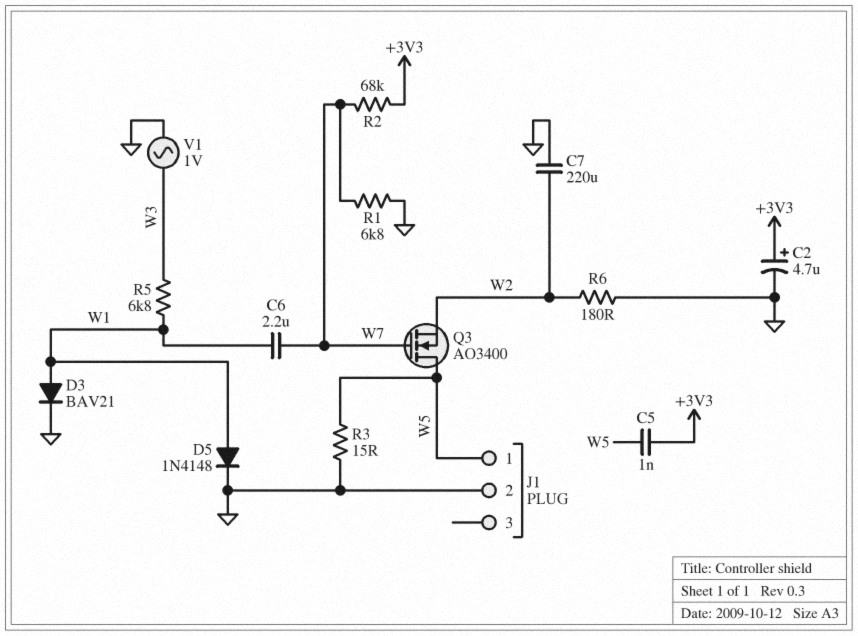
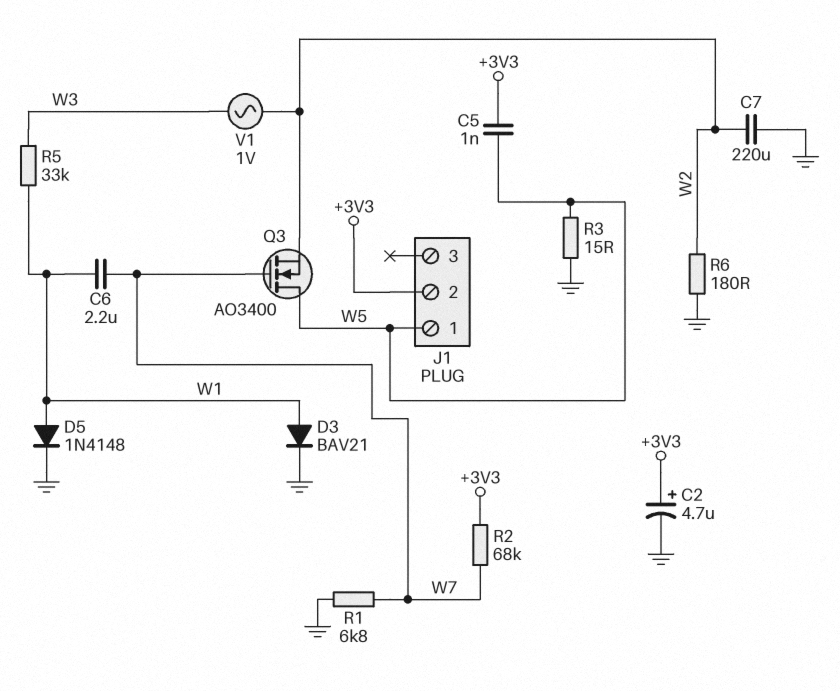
J1 pin 2: GND -> +3V3
R5: 6.8k (W1, W3) -> 33k (W1, W3)
V1: AC 1V (GND, W3) -> AC 1V (W2, W3)

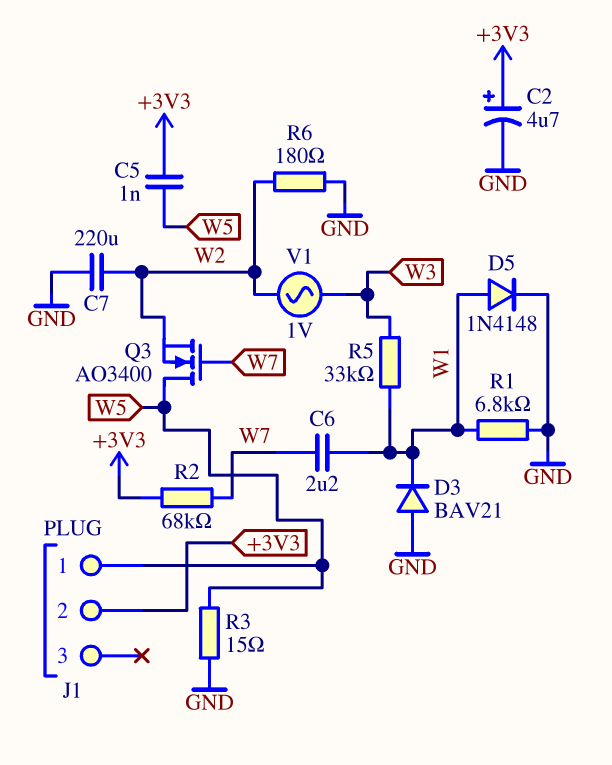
D3: diode BAV21 (A W1, K GND) -> diode BAV21 (A GND, K W1)
R1: 6.8k (GND, W7) -> 6.8k (GND, W1)

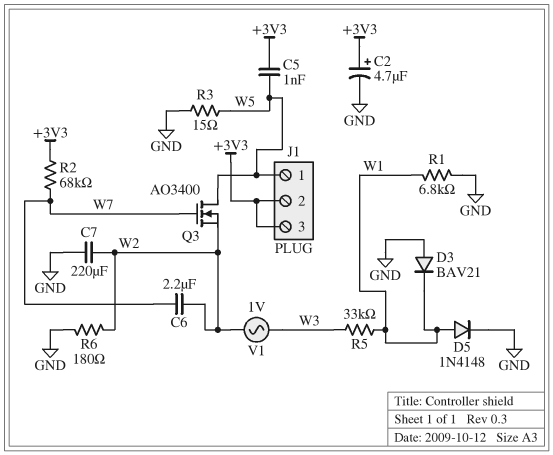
C6: 2.2uF (W1, W7) -> 2.2uF (W2, W7)
J1 pin 3: none -> +3V3

